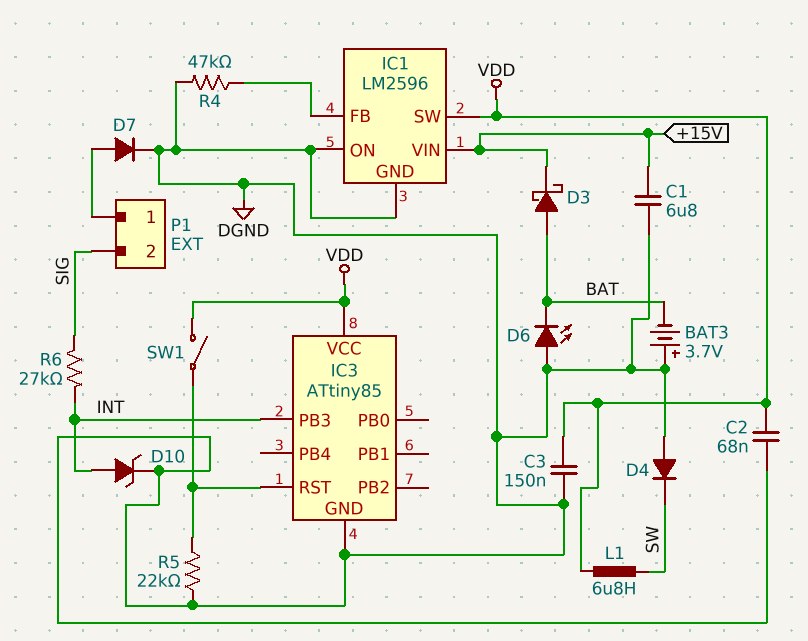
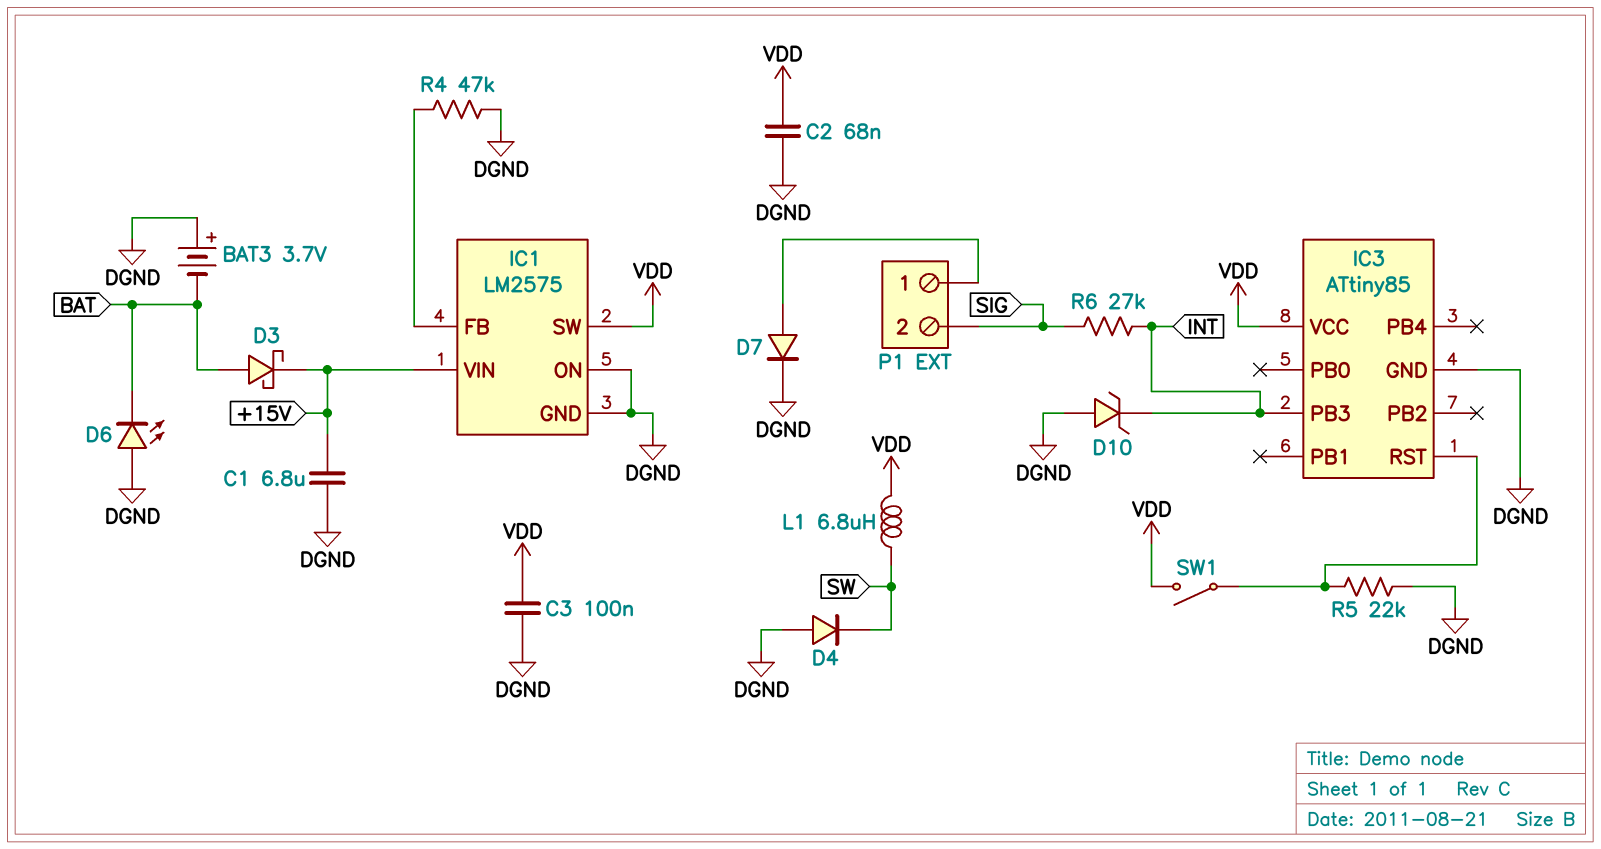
C3: 150nF (DGND, VDD) -> 100nF (DGND, VDD)
D10: zener (A INT, K DGND) -> zener (A DGND, K INT)
IC1: LM2596 -> LM2575

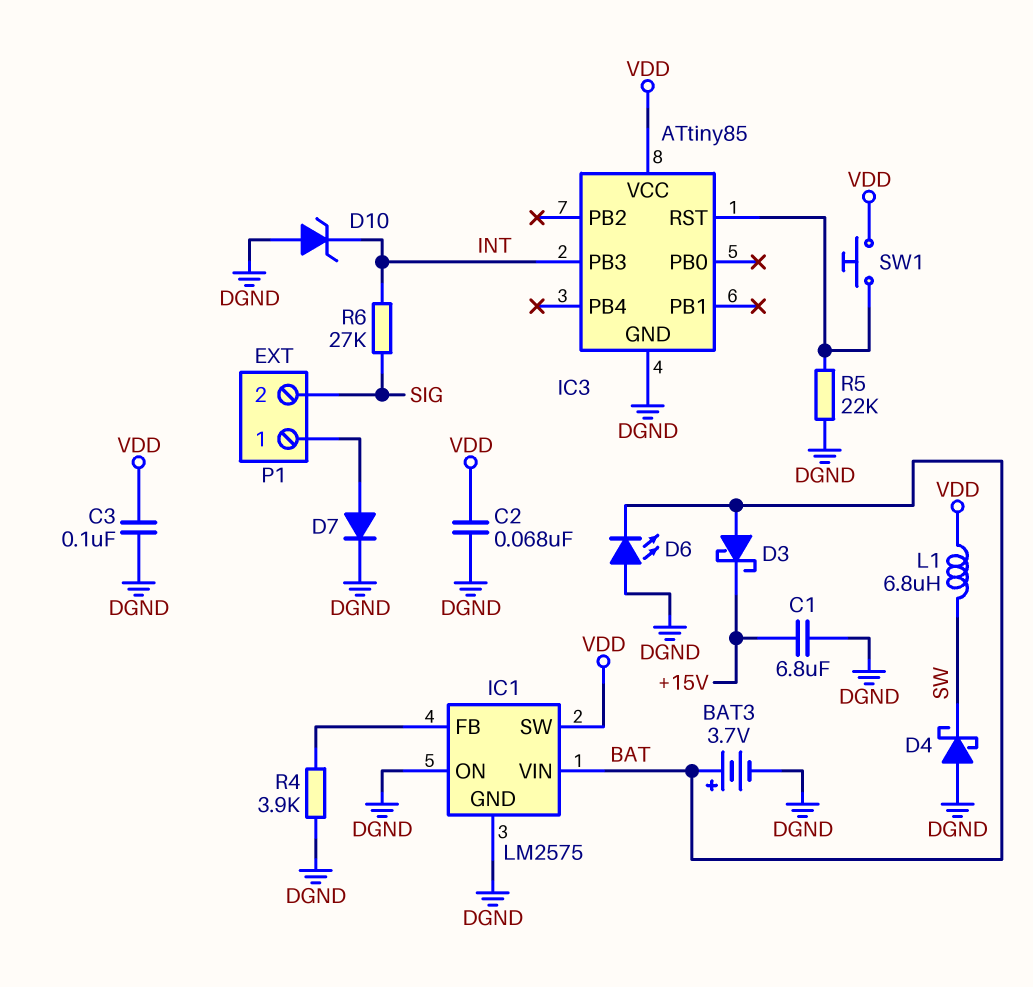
BAT3: 3.7V (plus DGND, minus BAT) -> 3.7V (plus BAT, minus DGND)
D4: diode (A DGND, K SW) -> schottky (A DGND, K SW)
IC1 pin VIN: +15V -> BAT
R4: 47k (DGND, IC1/FB) -> 3.9k (DGND, IC1/FB)
SW1: switch (IC3/RST, VDD) -> button (IC3/RST, VDD)

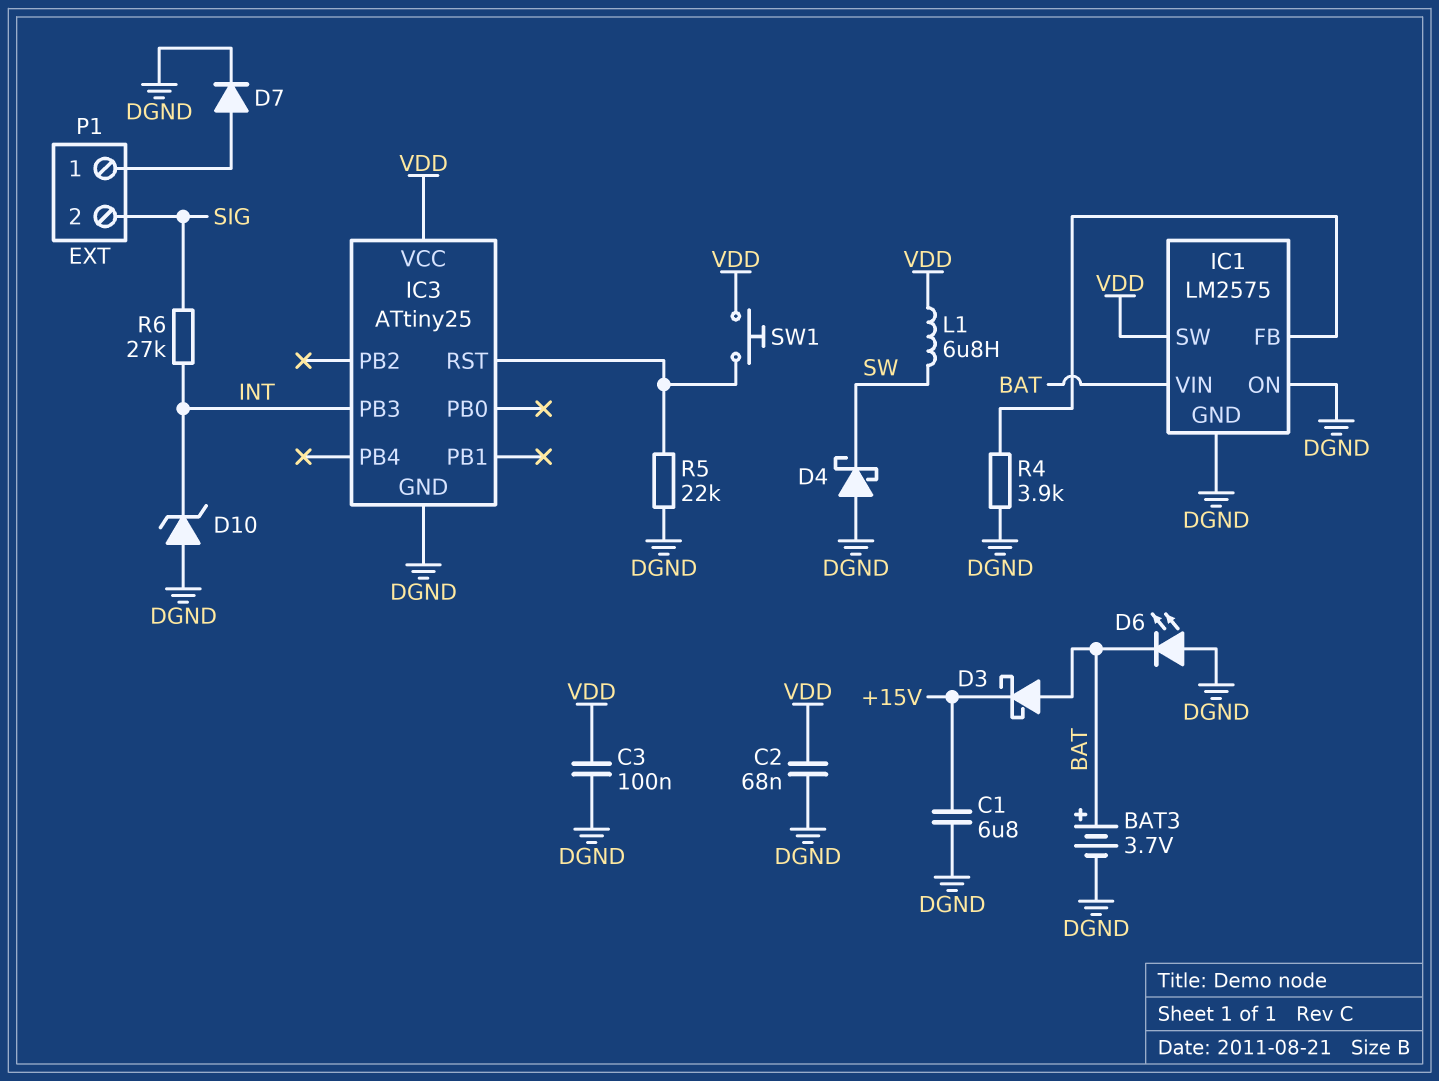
IC3: ATtiny85 -> ATtiny25

